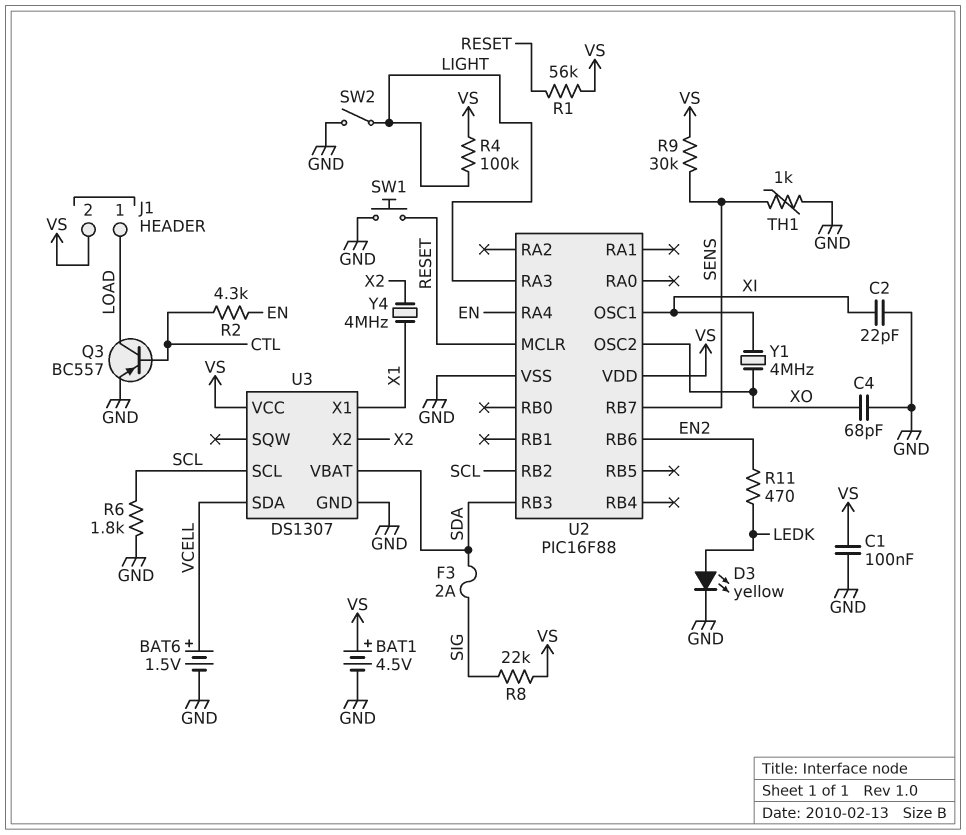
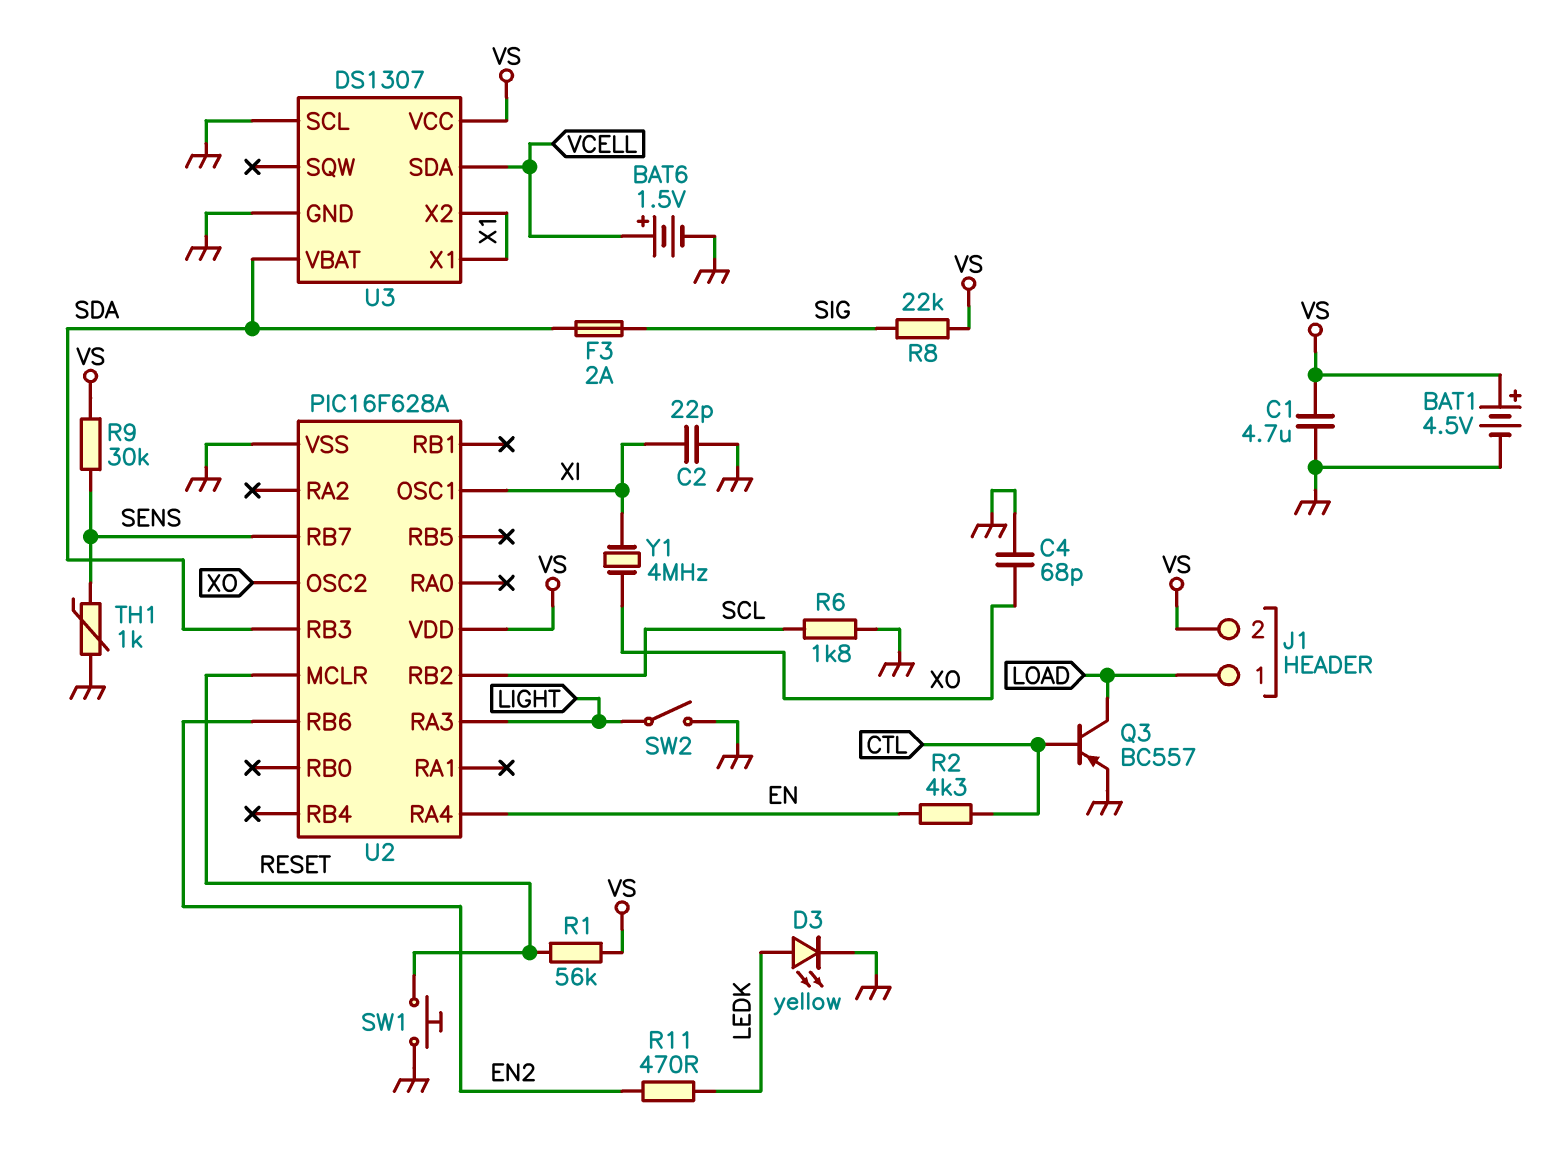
C1: 100nF (GND, VS) -> 4.7uF (GND, VS)
R4: 100k (LIGHT, VS) -> none
U2: PIC16F88 -> PIC16F628A
U3 pin SCL: SCL -> GND
U3 pin X2: X2 -> X1
Y4: 4MHz (X1, X2) -> none

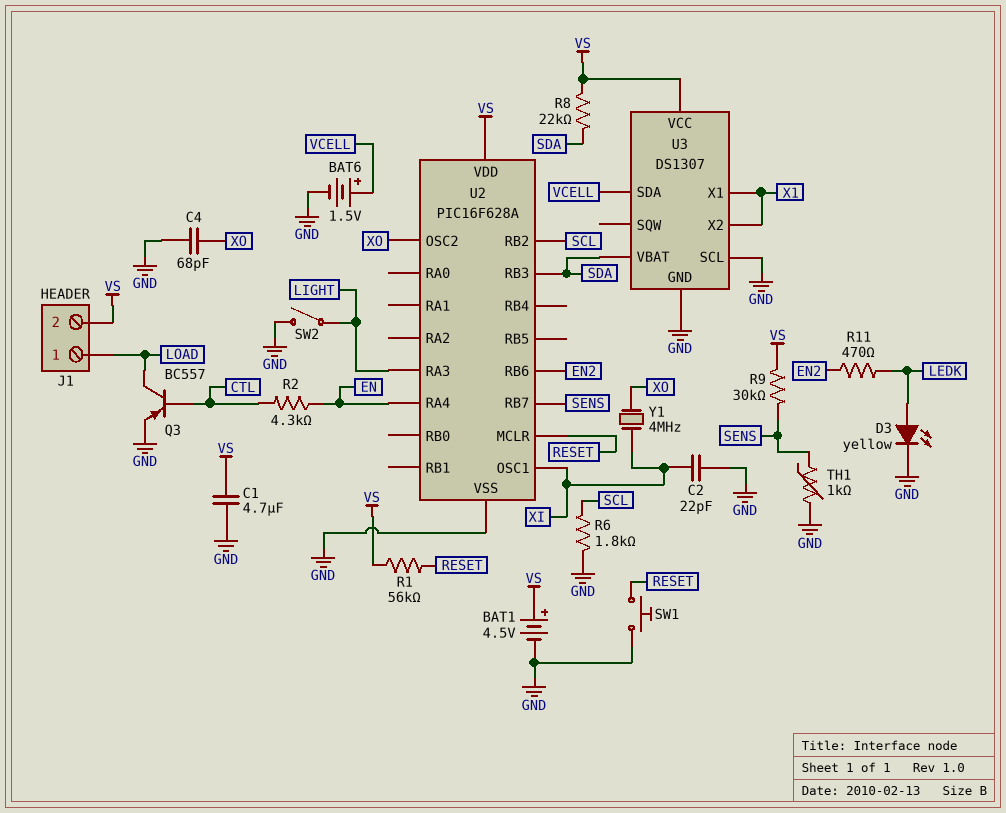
F3: 2A (SDA, SIG) -> none
R8: 22k (SIG, VS) -> 22k (SDA, VS)

